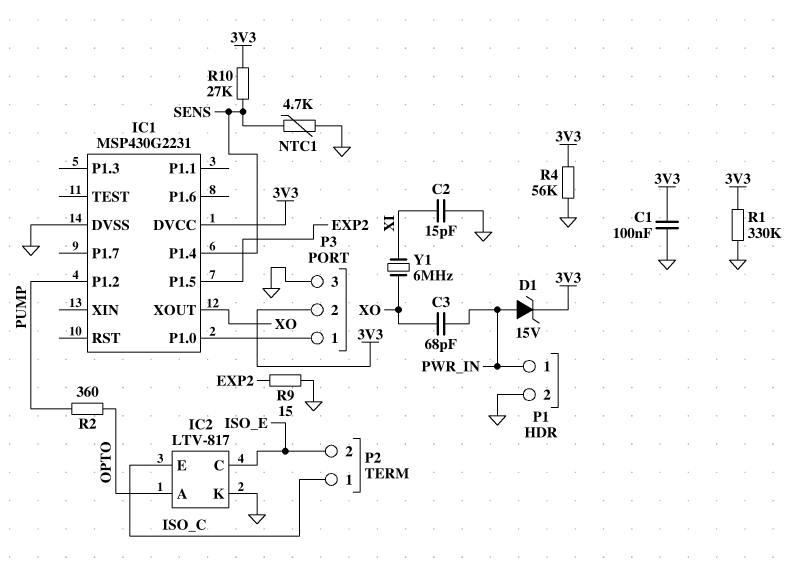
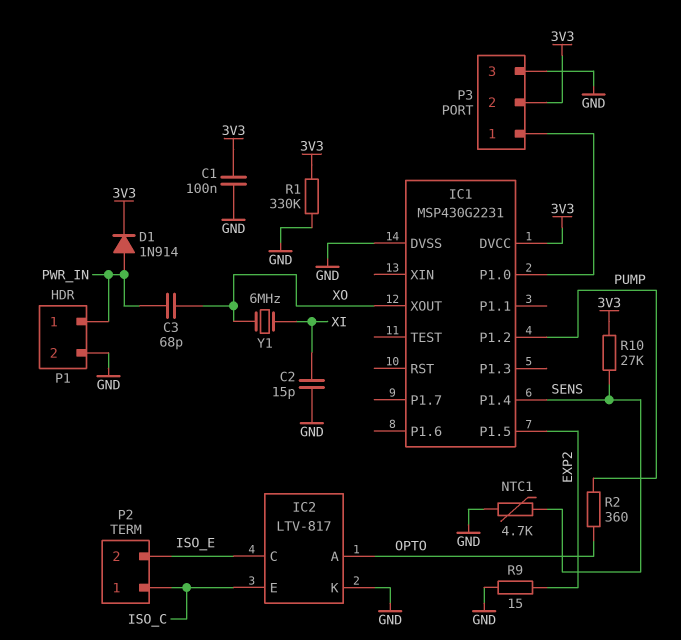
D1: zener 15V (A PWR_IN, K 3V3) -> diode 1N914 (A PWR_IN, K 3V3)
R4: 56k (3V3, GND) -> none

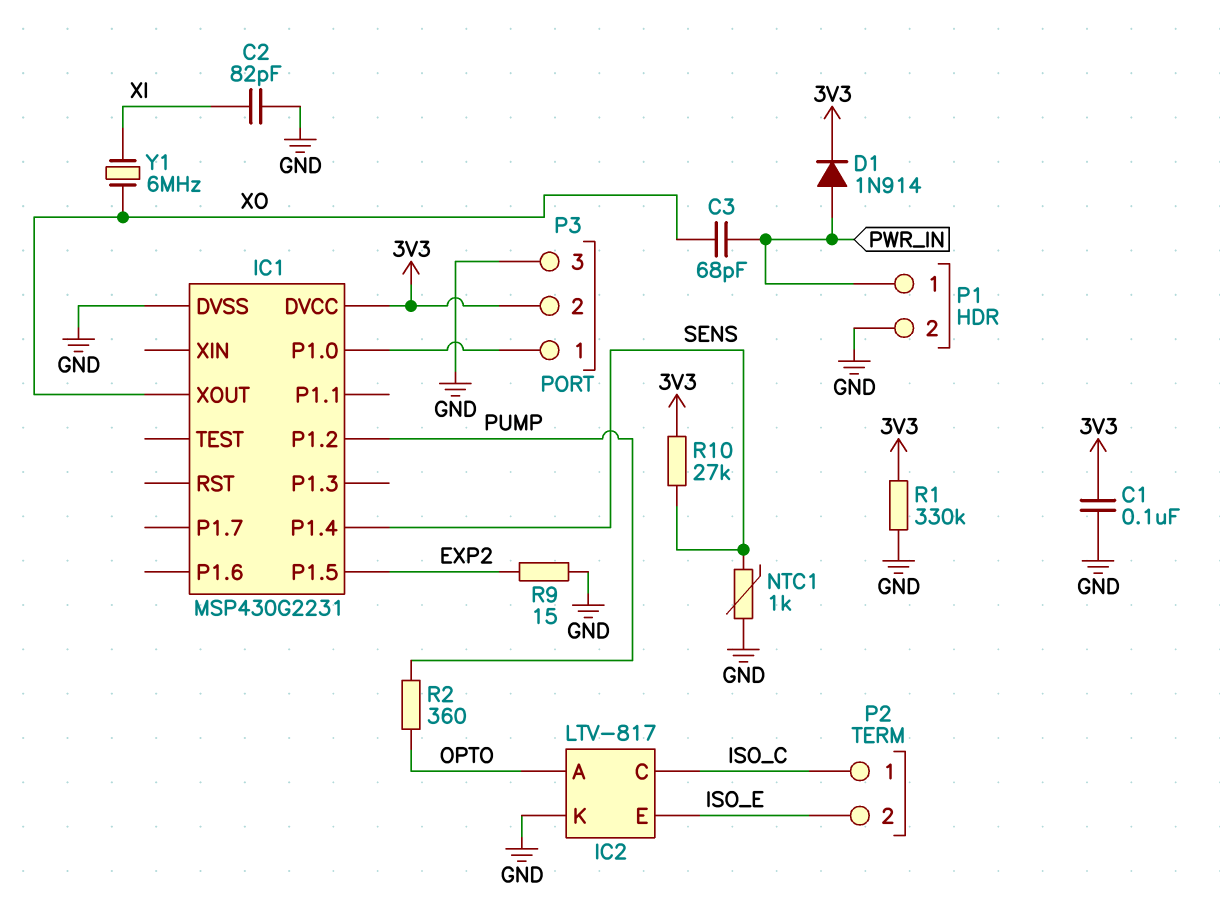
C2: 15pF (GND, XI) -> 82pF (GND, XI)
IC2 pin C: ISO_E -> ISO_C
IC2 pin E: ISO_C -> ISO_E
NTC1: 4.7k (GND, SENS) -> 1k (GND, SENS)

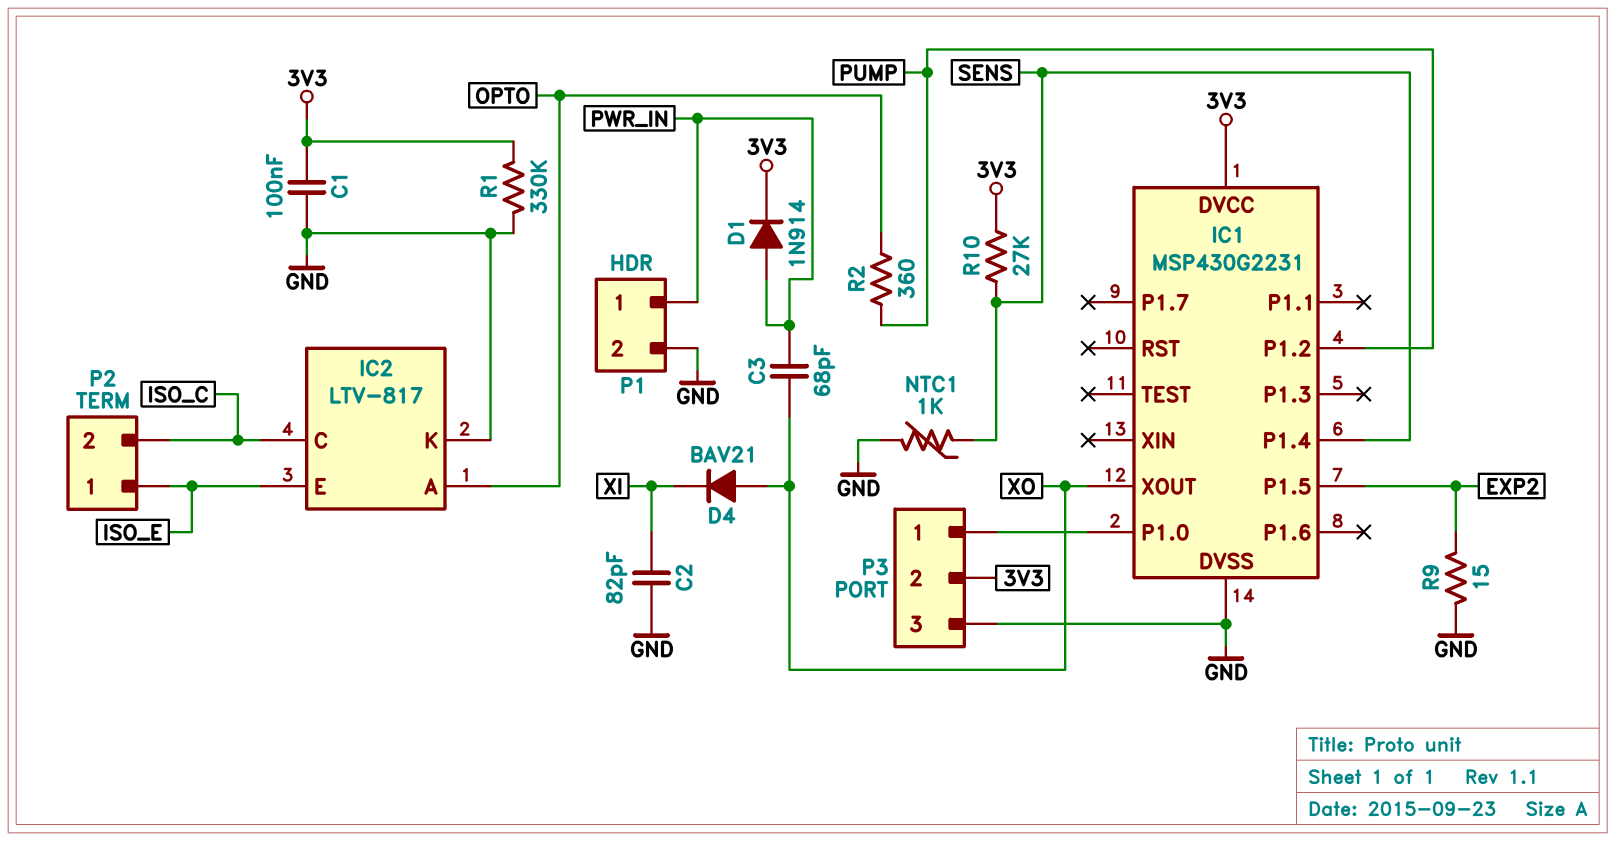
D4: none -> diode BAV21 (A XO, K XI)
P2 pin 1: ISO_C -> ISO_E
P2 pin 2: ISO_E -> ISO_C
Y1: 6MHz (XI, XO) -> none

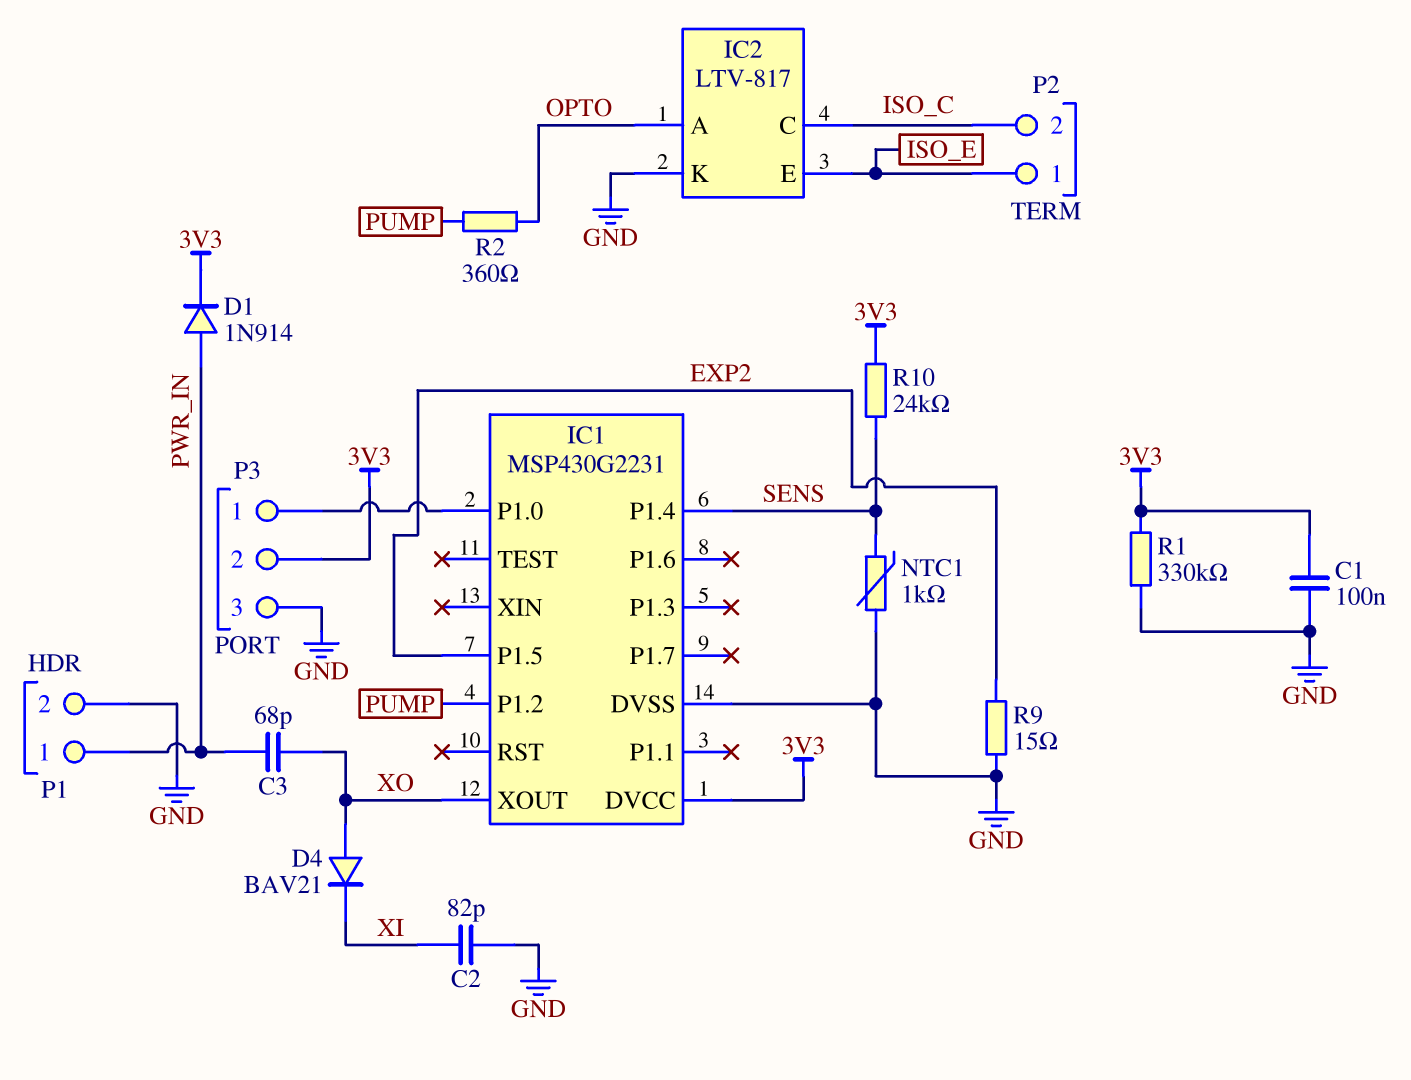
R10: 27k (3V3, SENS) -> 24k (3V3, SENS)

